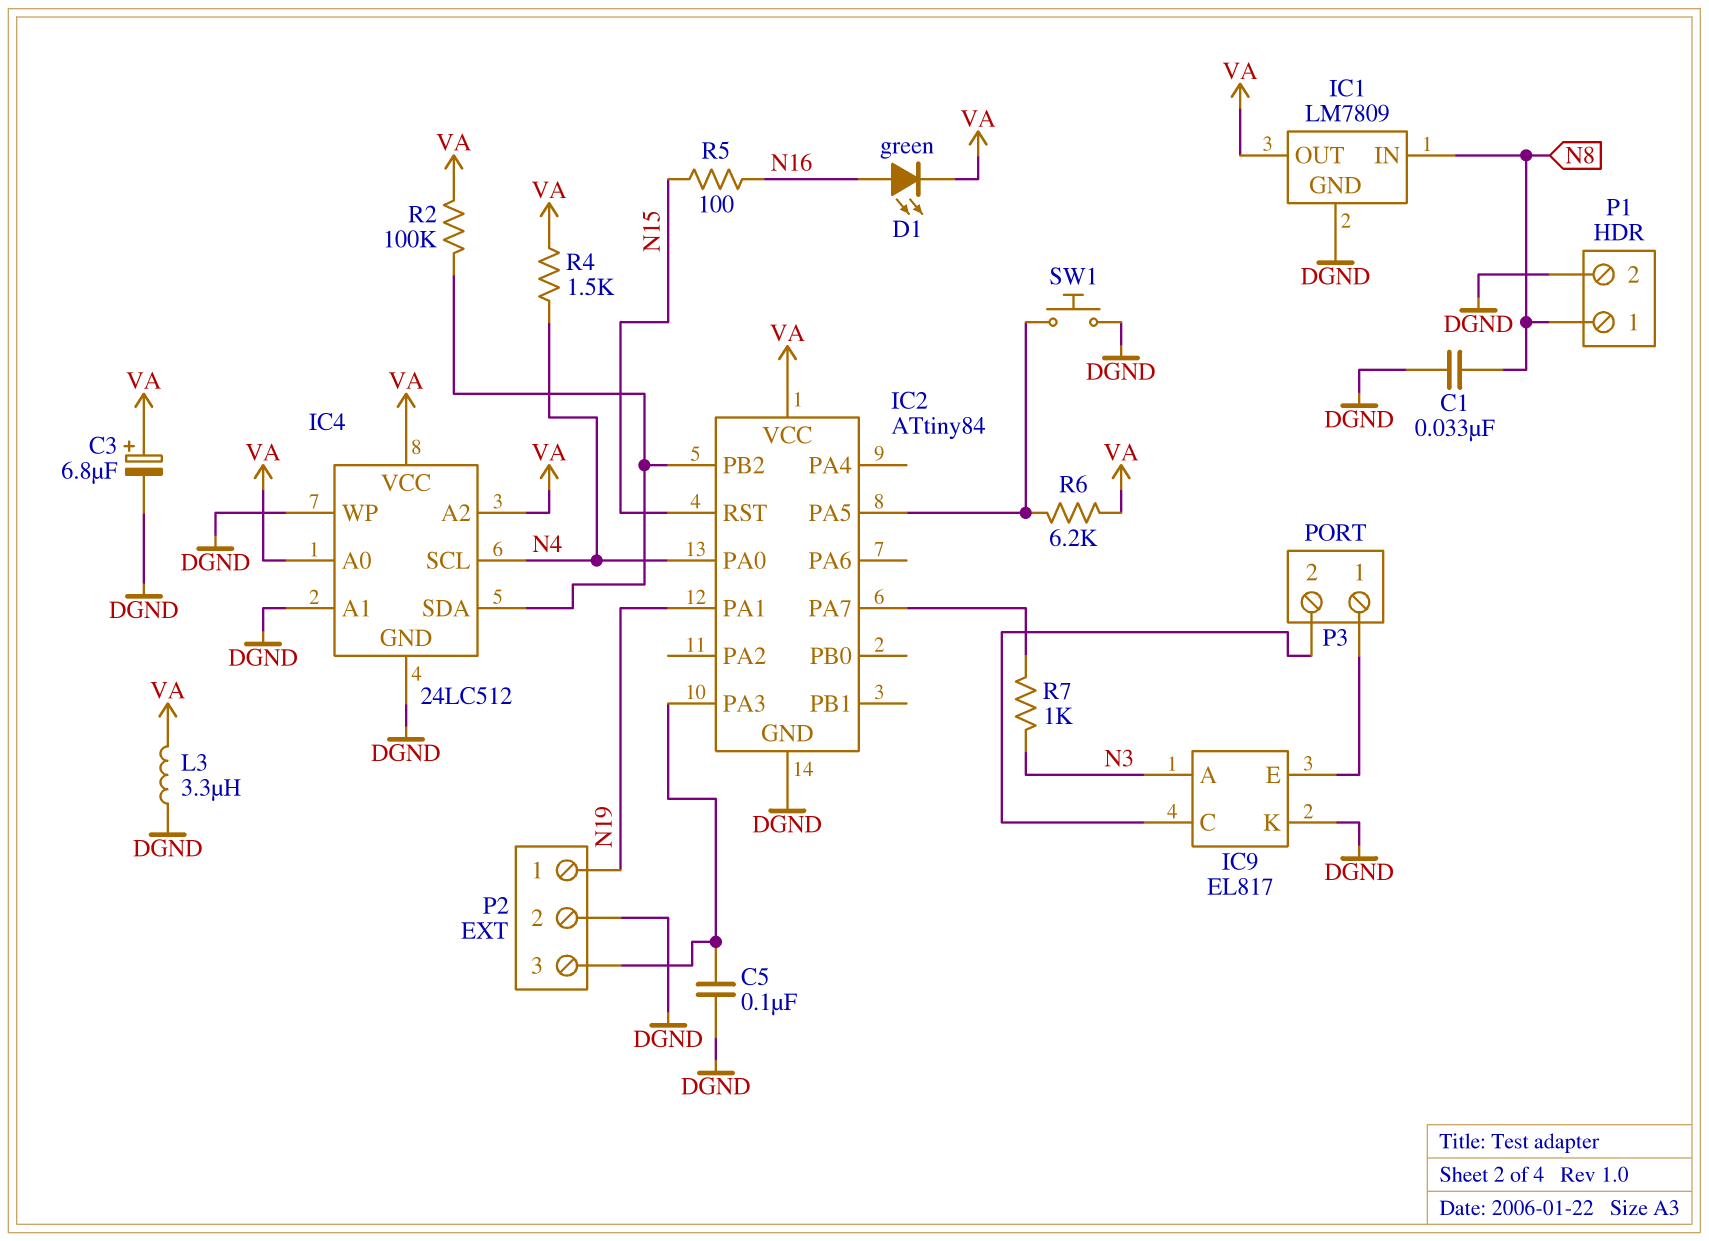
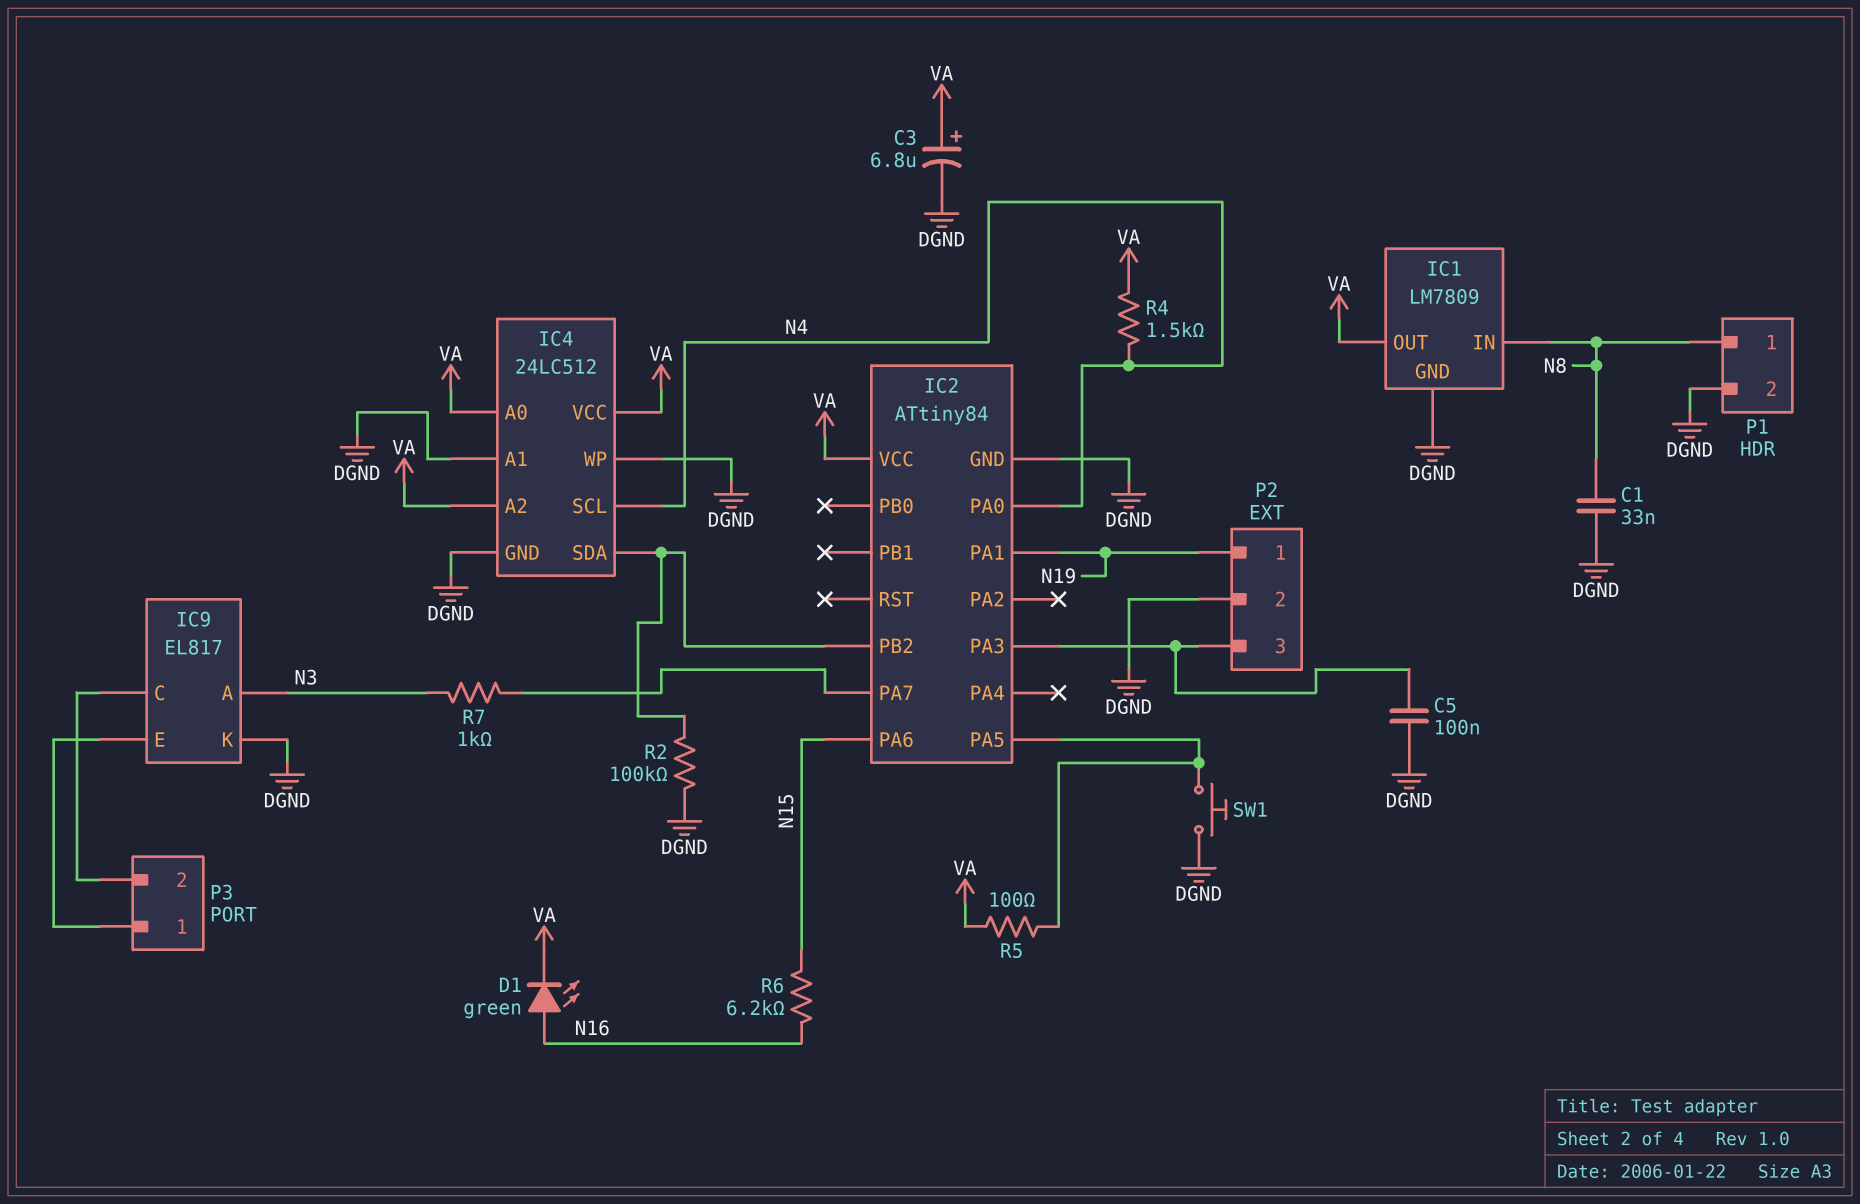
IC2 pin PA6: none -> N15
IC2 pin RST: N15 -> none
L3: 3.3uH (DGND, VA) -> none
R2: 100k (IC2/PB2, VA) -> 100k (DGND, IC2/PB2)
R5: 100 (N15, N16) -> 100 (IC2/PA5, VA)
R6: 6.2k (IC2/PA5, VA) -> 6.2k (N15, N16)

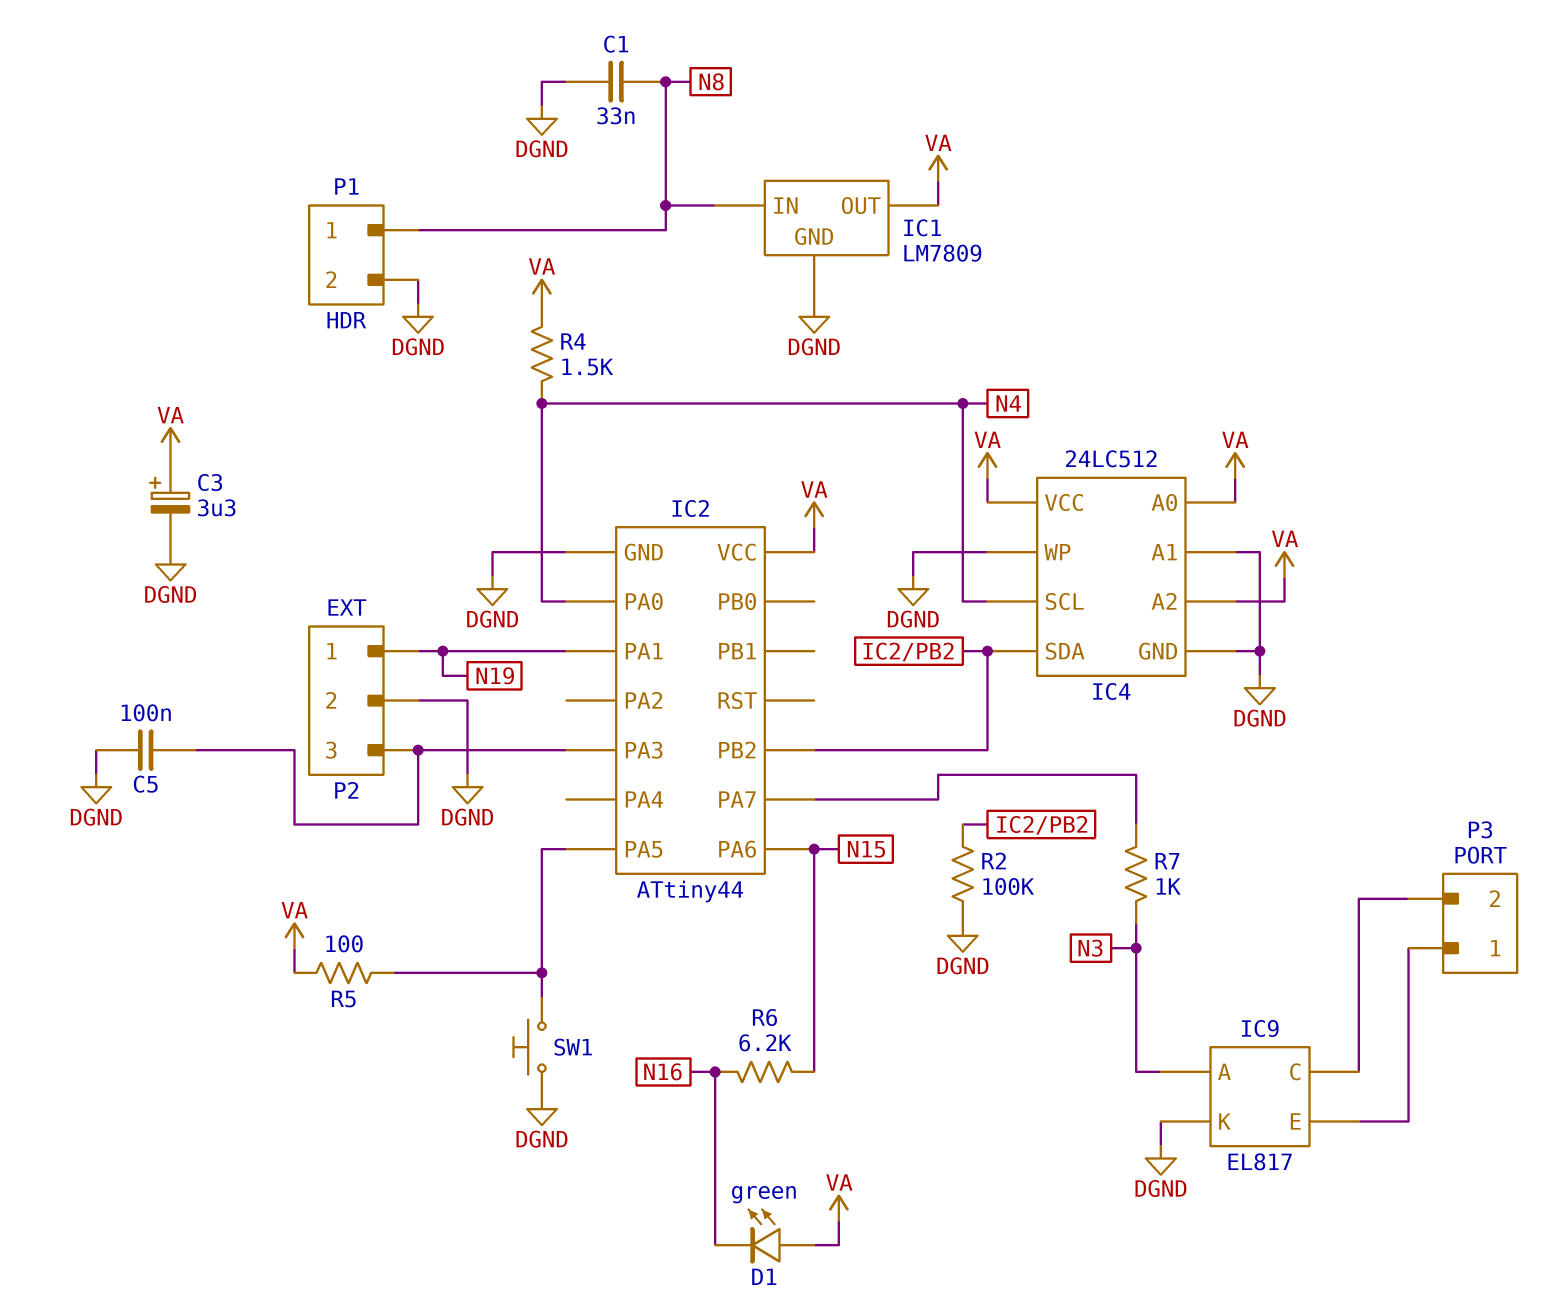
C3: 6.8uF (plus VA, minus DGND) -> 3.3uF (plus VA, minus DGND)
D1: LED green (A N16, K VA) -> LED green (A VA, K N16)
IC2: ATtiny84 -> ATtiny44

